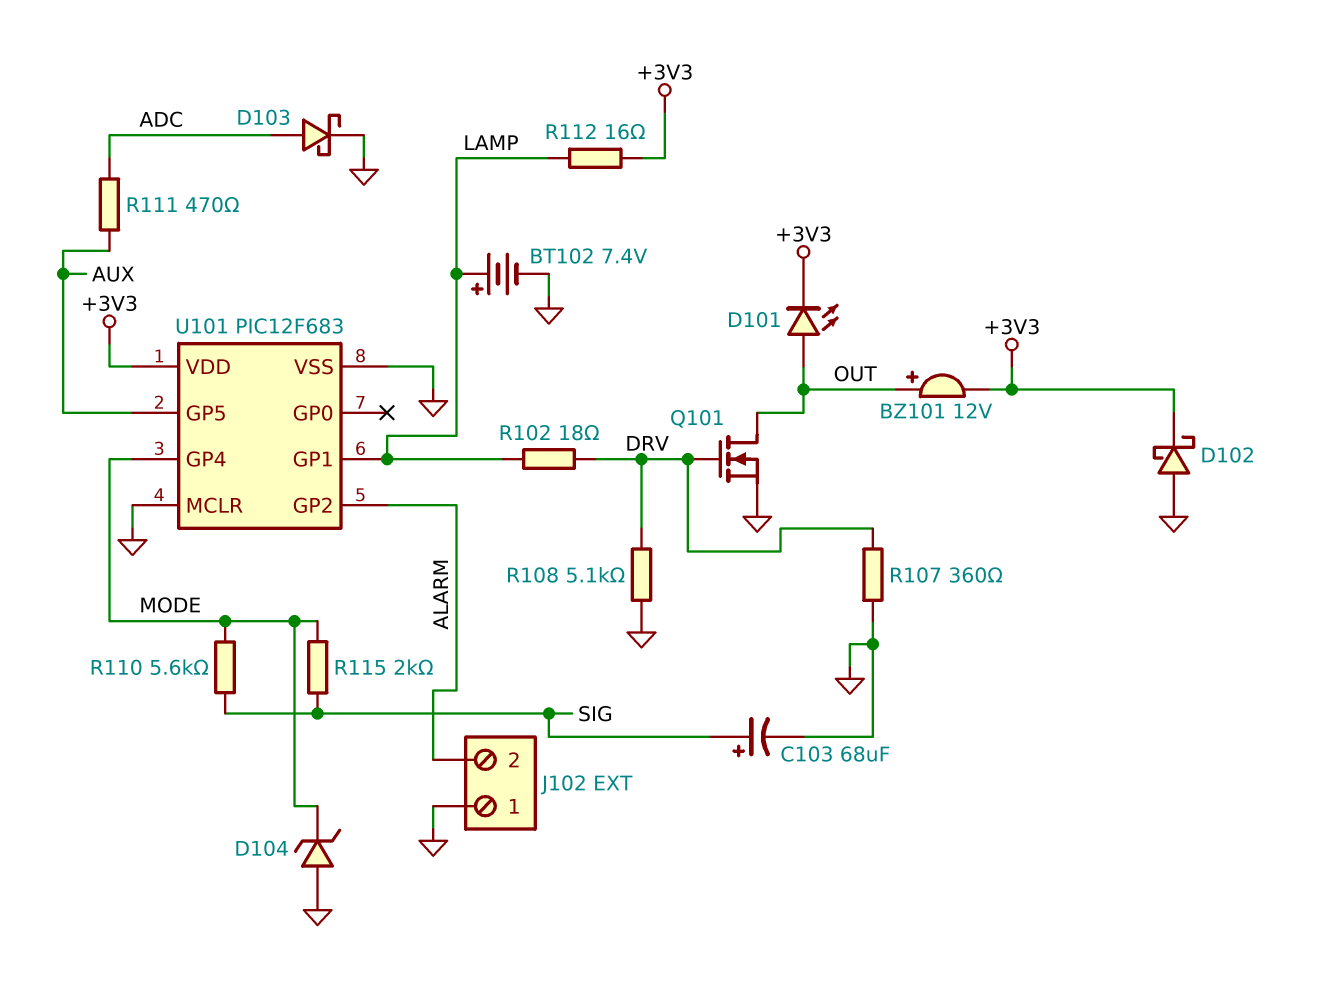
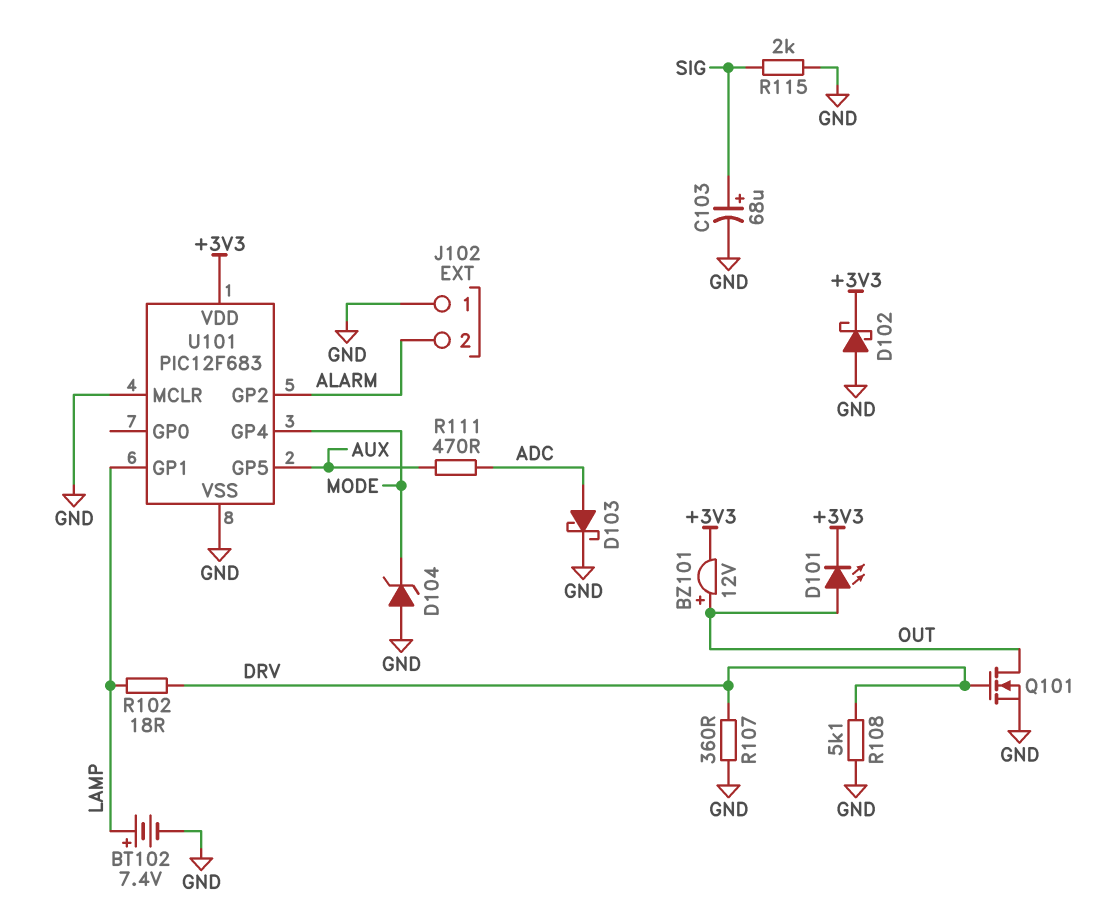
R110: 5.6k (MODE, SIG) -> none
R112: 16 (+3V3, LAMP) -> none
R115: 2k (MODE, SIG) -> 2k (GND, SIG)

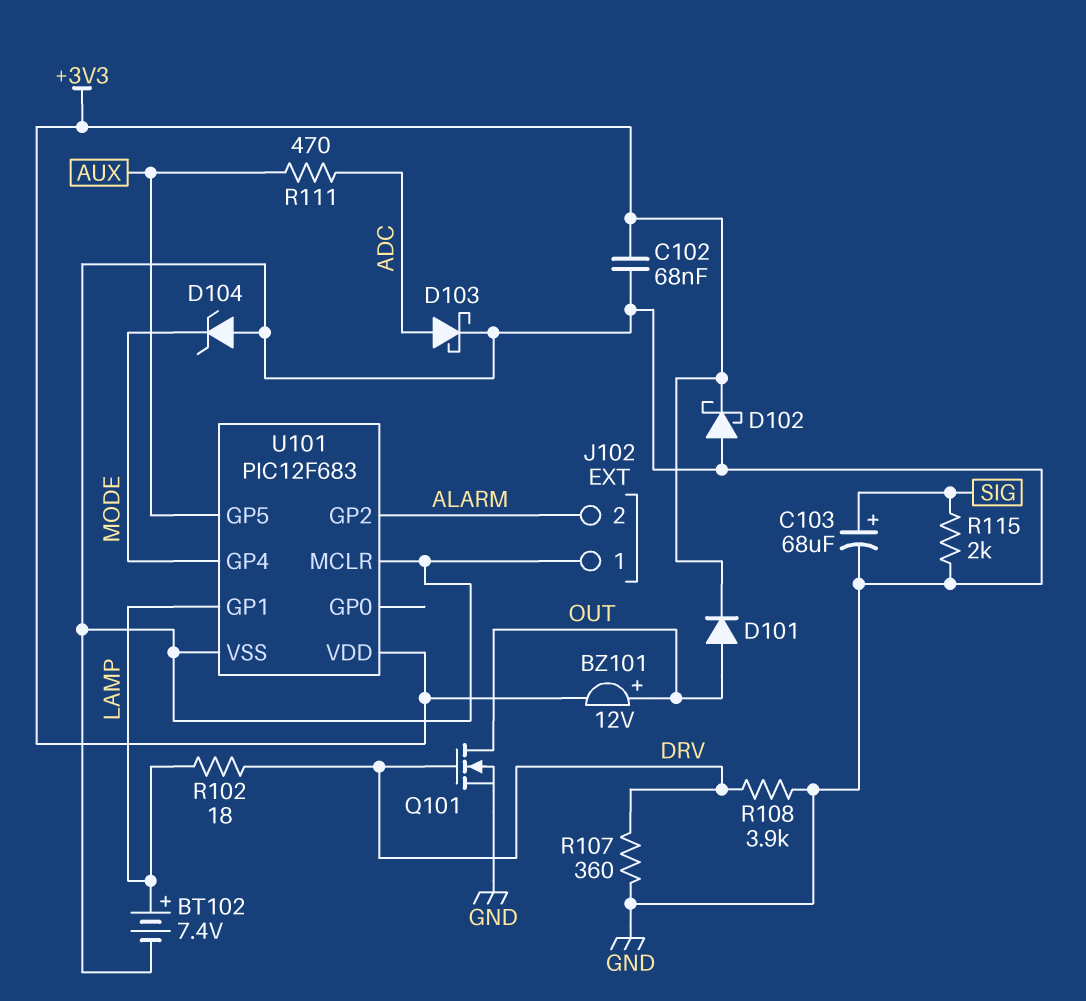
C102: none -> 68nF (+3V3, GND)
D101: LED (A OUT, K +3V3) -> diode (A OUT, K +3V3)
R108: 5.1k (DRV, GND) -> 3.9k (DRV, GND)

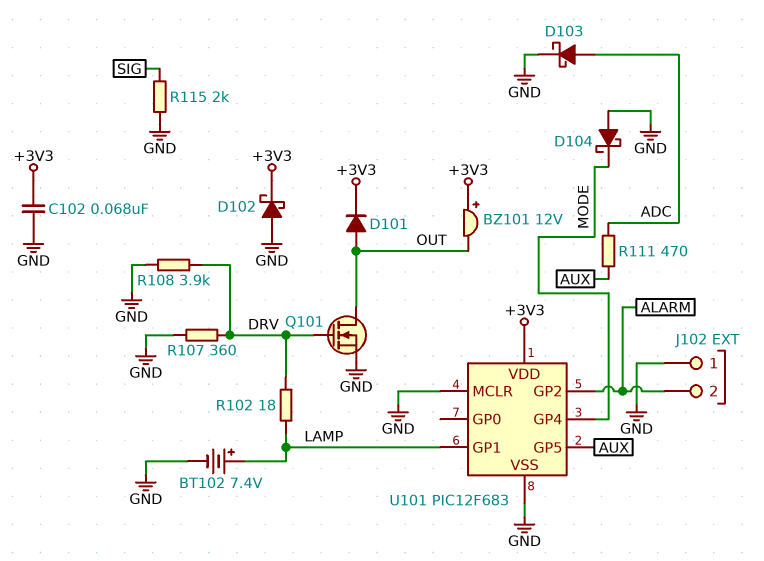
BZ101: buzzer 12V (plus OUT, minus +3V3) -> buzzer 12V (plus +3V3, minus OUT)
C103: 68uF (plus SIG, minus GND) -> none
D104: zener (A GND, K MODE) -> schottky (A GND, K MODE)

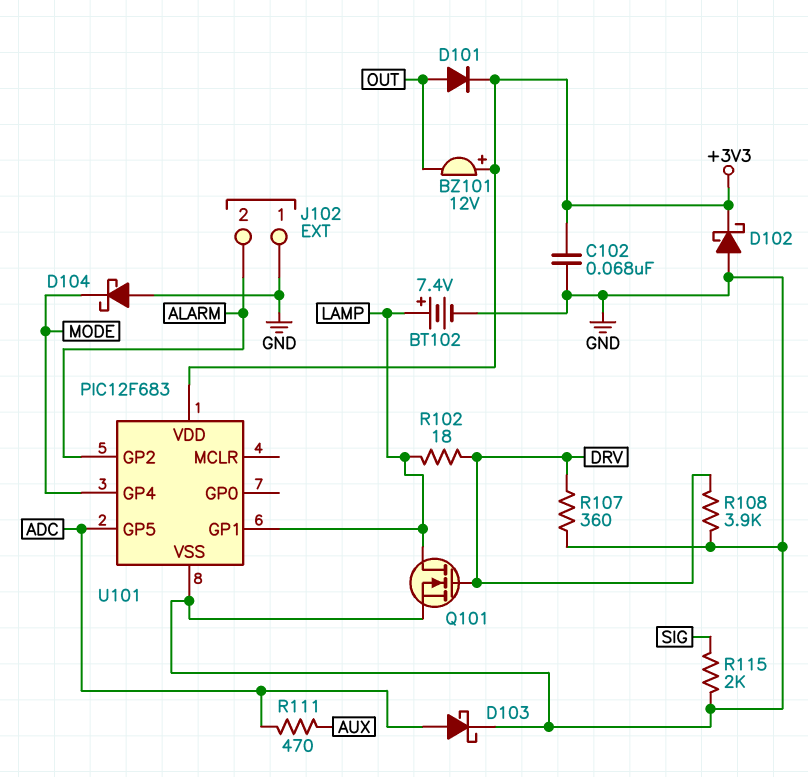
Q101: NMOS (G DRV, D OUT, S GND) -> NMOS (G DRV, D LAMP, S GND)
U101 pin GP5: AUX -> ADC
U101 pin MCLR: GND -> none

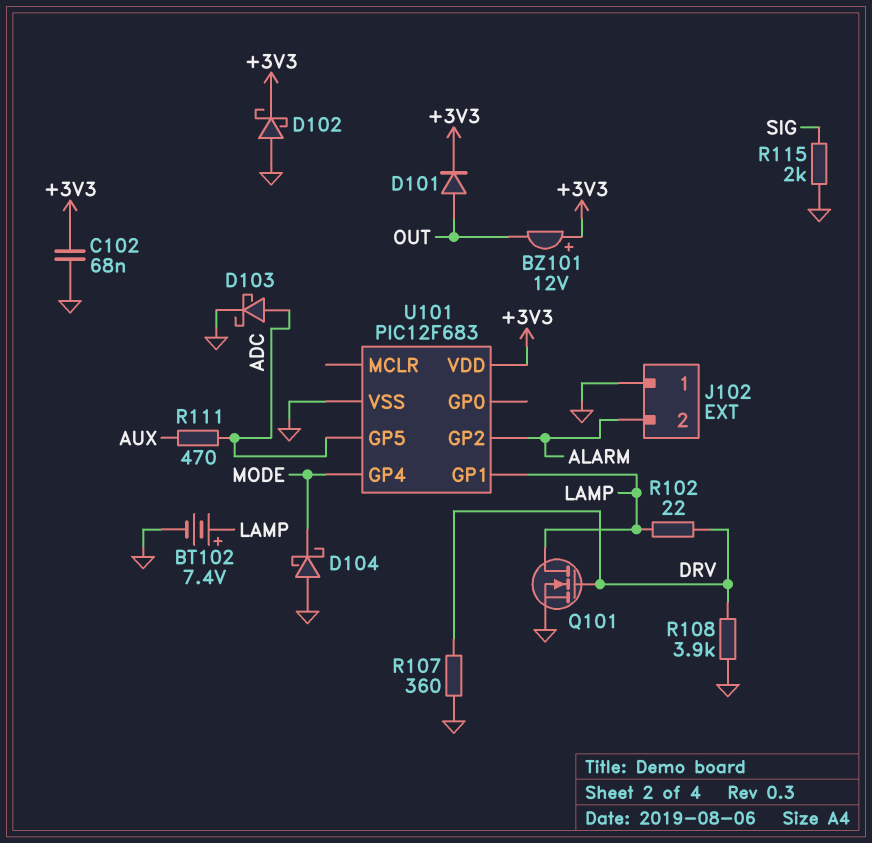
R102: 18 (DRV, LAMP) -> 22 (DRV, LAMP)

